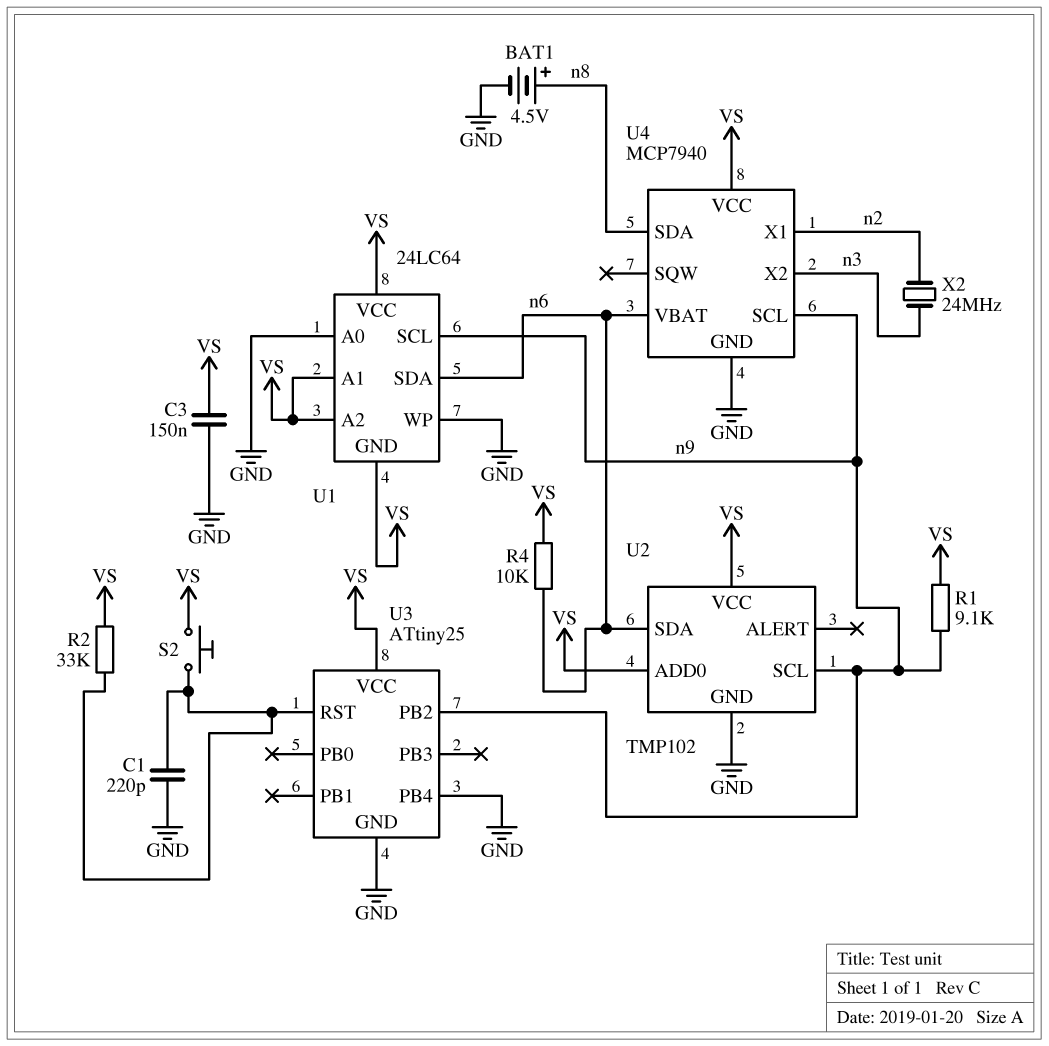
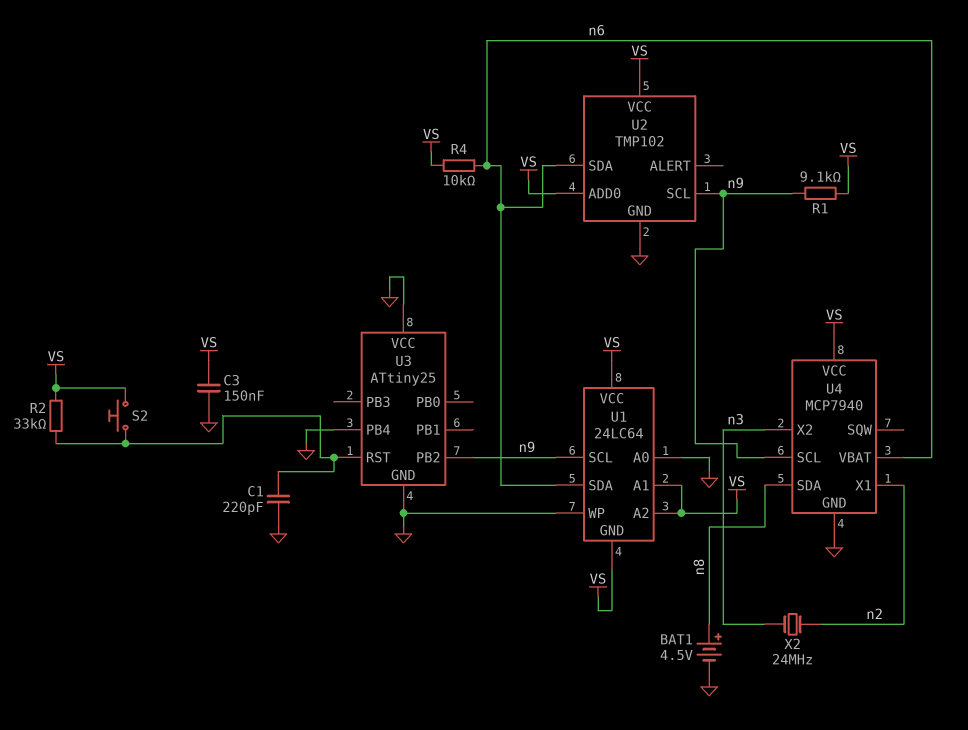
U3 pin VCC: VS -> GND

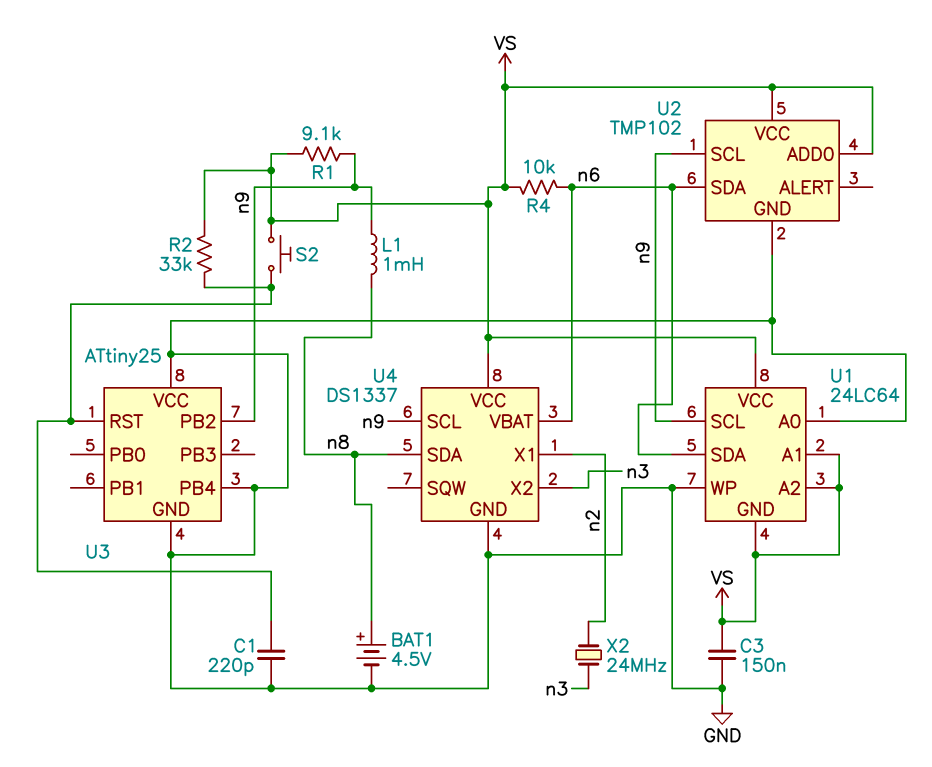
L1: none -> 1mH (n8, n9)
U4: MCP7940 -> DS1337

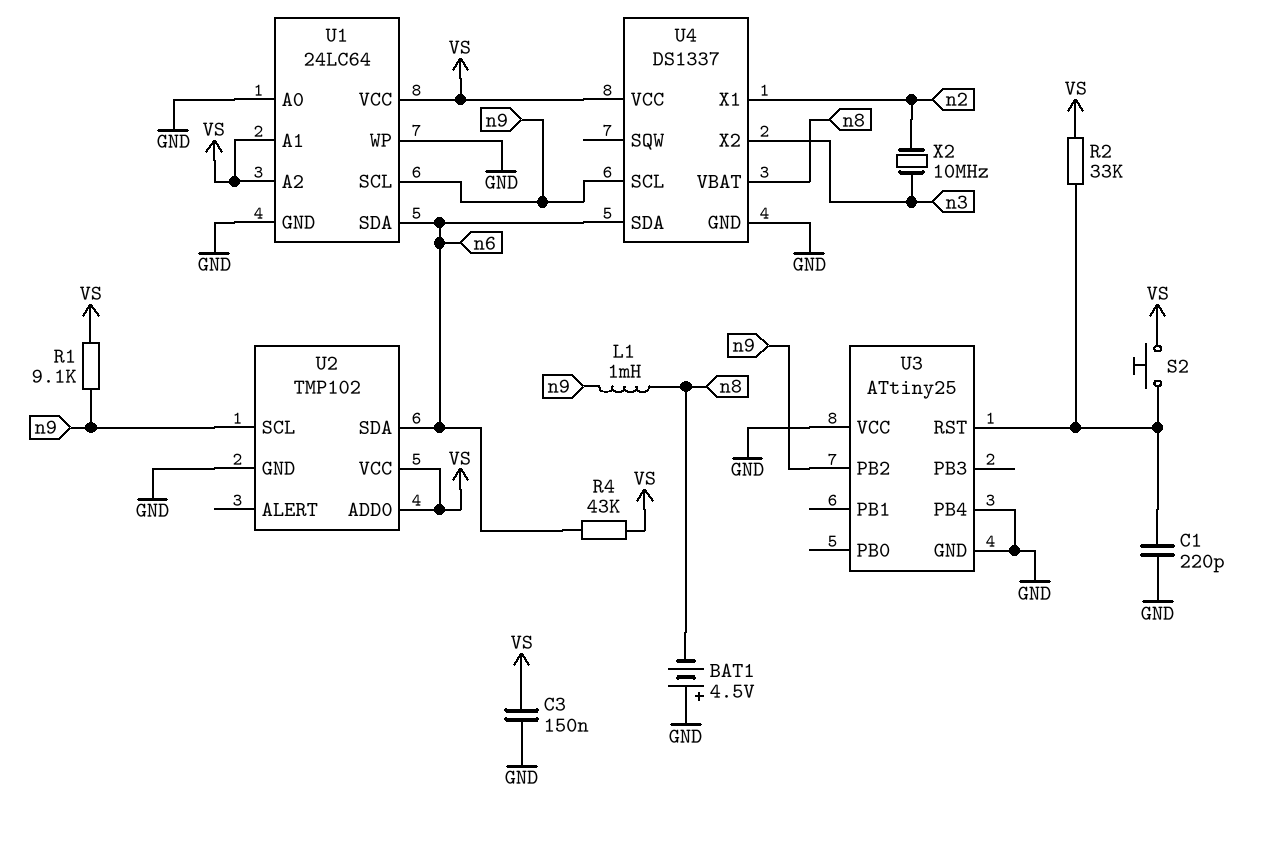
BAT1: 4.5V (plus n8, minus GND) -> 4.5V (plus GND, minus n8)
R4: 10k (VS, n6) -> 43k (VS, n6)
U1 pin GND: VS -> GND
U4 pin SDA: n8 -> n6
U4 pin VBAT: n6 -> n8
X2: 24MHz (n2, n3) -> 10MHz (n2, n3)

